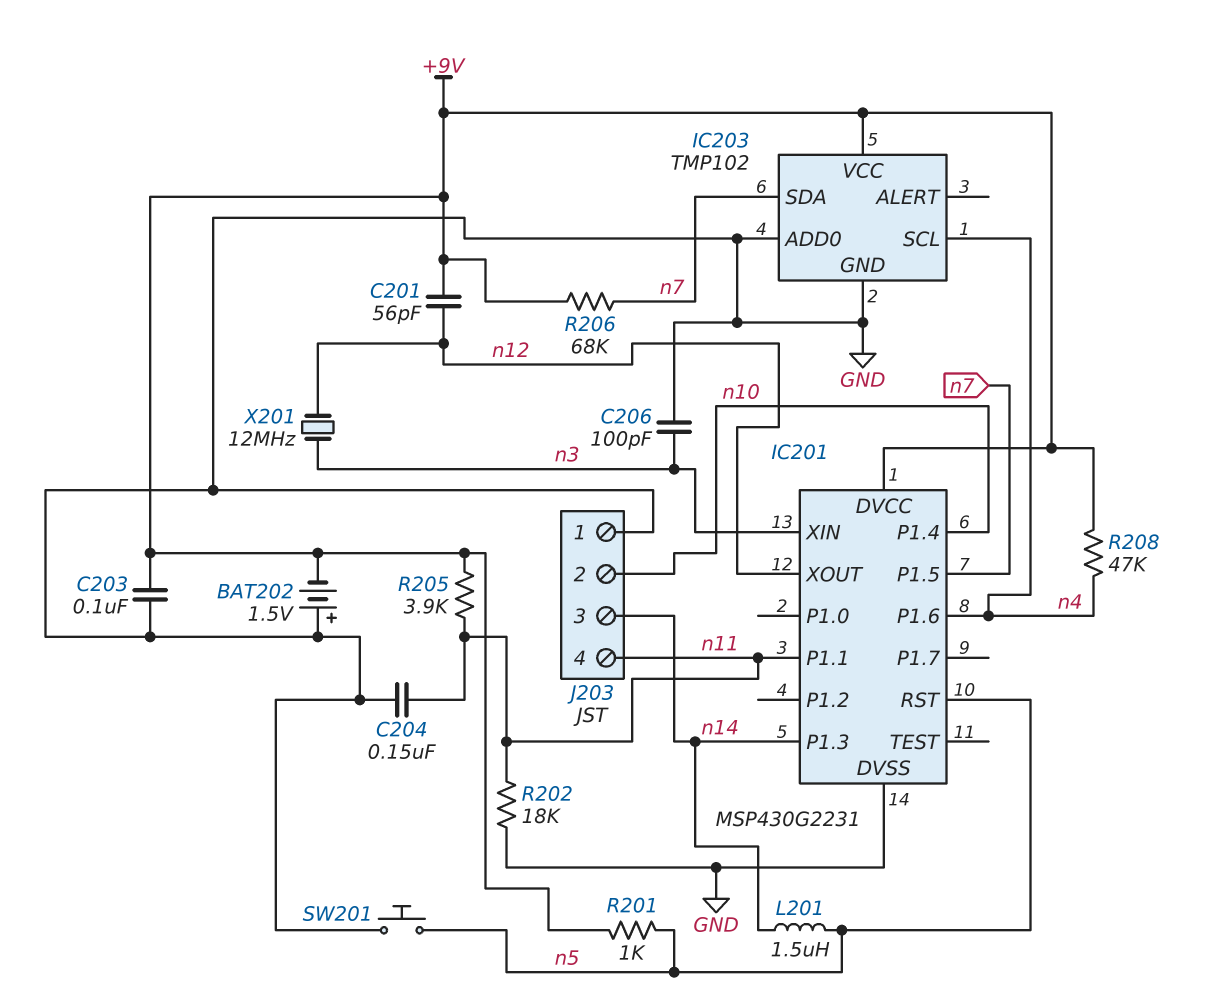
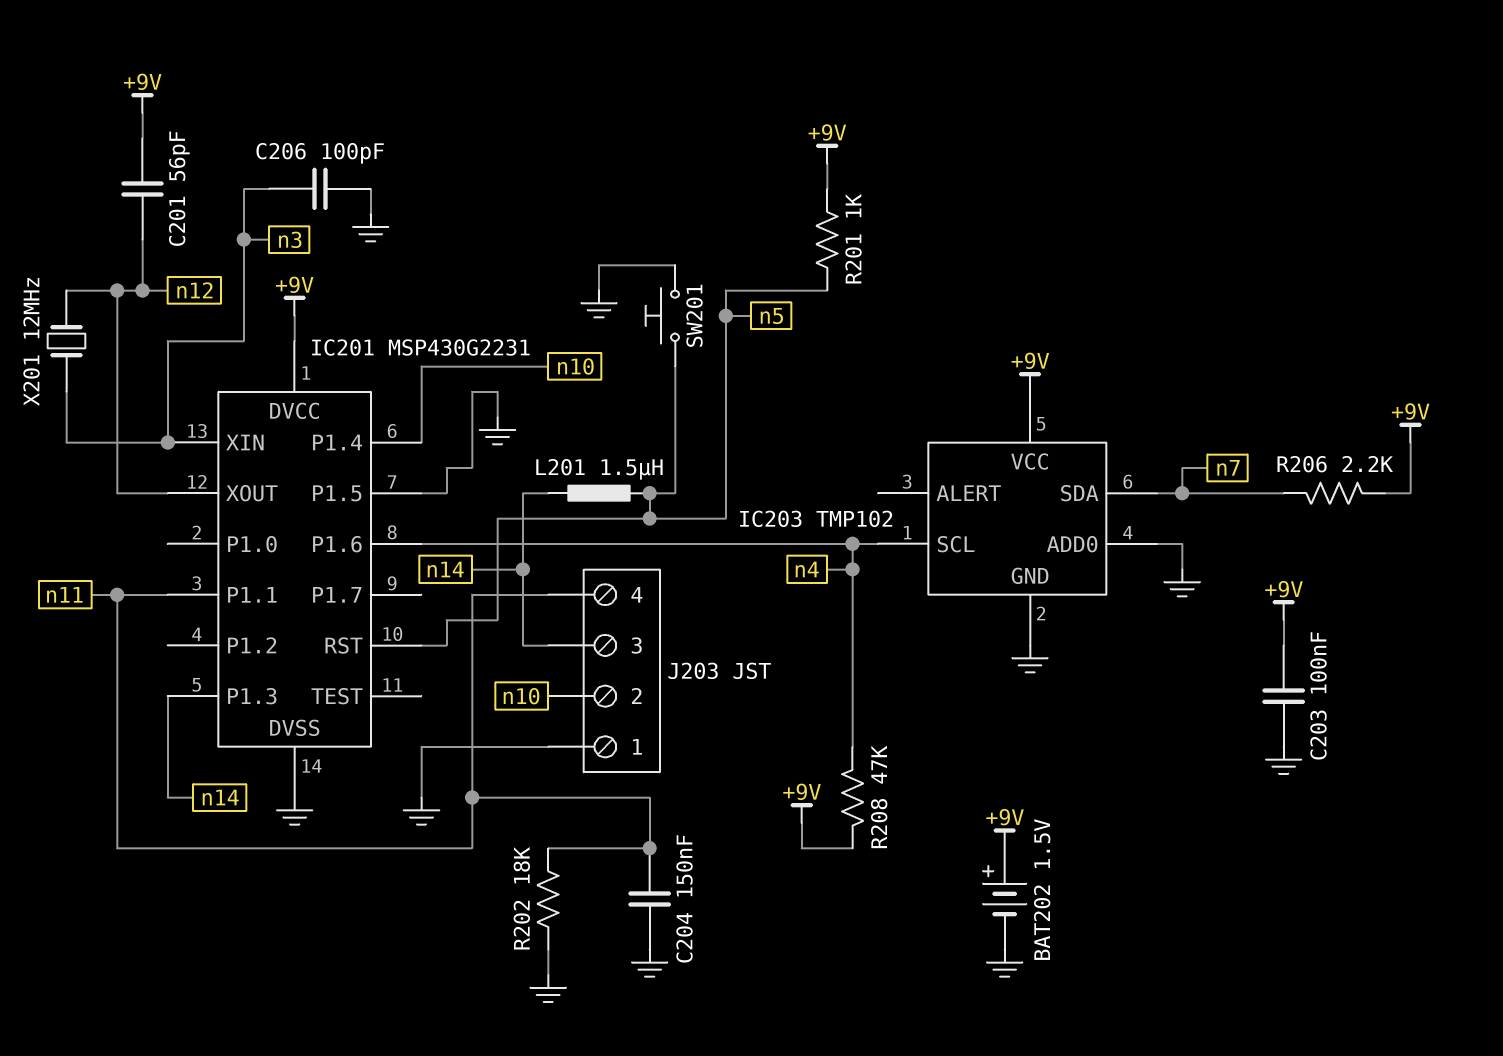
BAT202: 1.5V (plus GND, minus +9V) -> 1.5V (plus +9V, minus GND)
IC201 pin P1.5: n7 -> GND
R205: 3.9k (+9V, n11) -> none
R206: 68k (+9V, n7) -> 2.2k (+9V, n7)

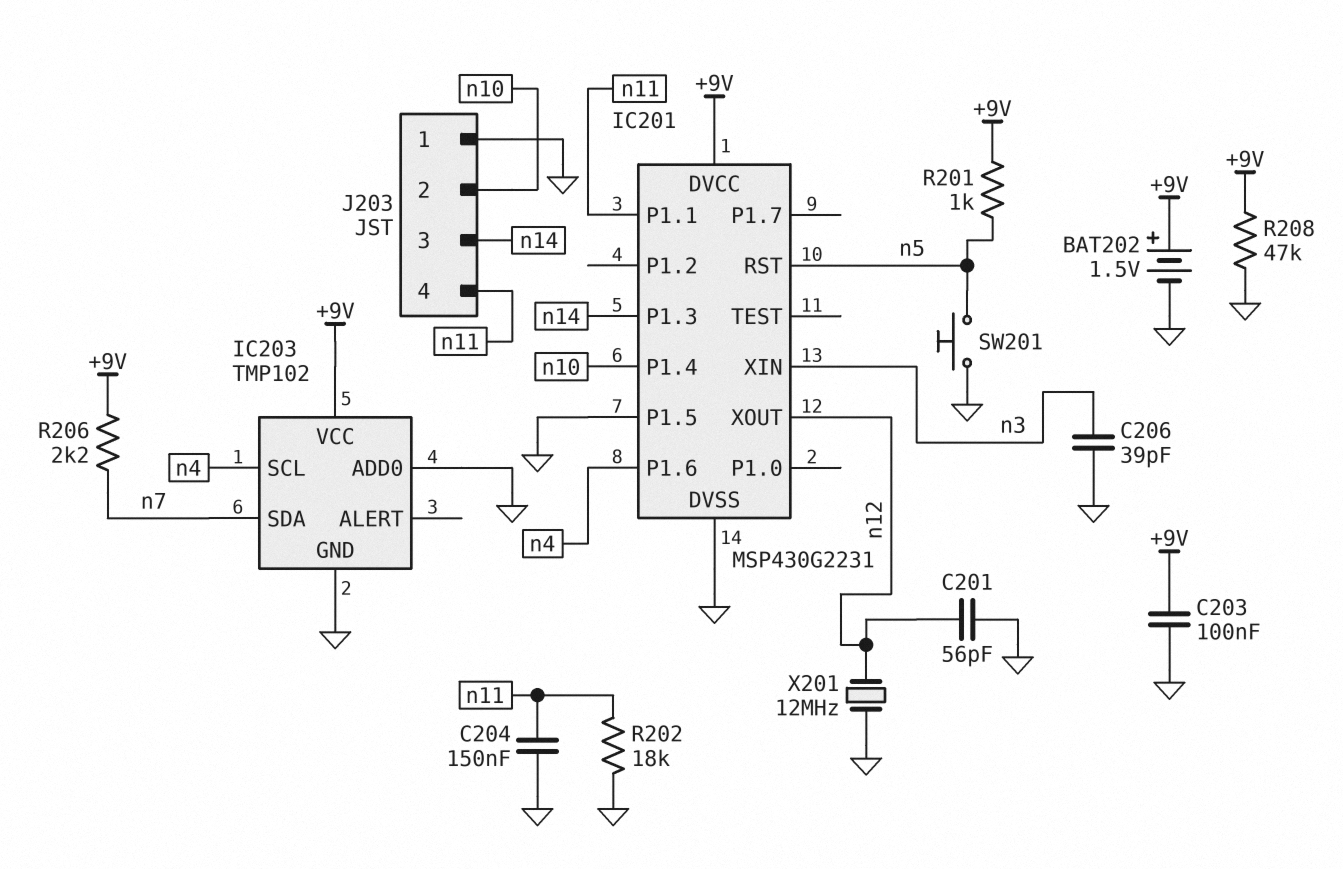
C201: 56pF (+9V, n12) -> 56pF (GND, n12)
C206: 100pF (GND, n3) -> 39pF (GND, n3)
L201: 1.5uH (n5, n14) -> none
R208: 47k (+9V, n4) -> 47k (+9V, GND)
X201: 12MHz (n3, n12) -> 12MHz (GND, n12)

